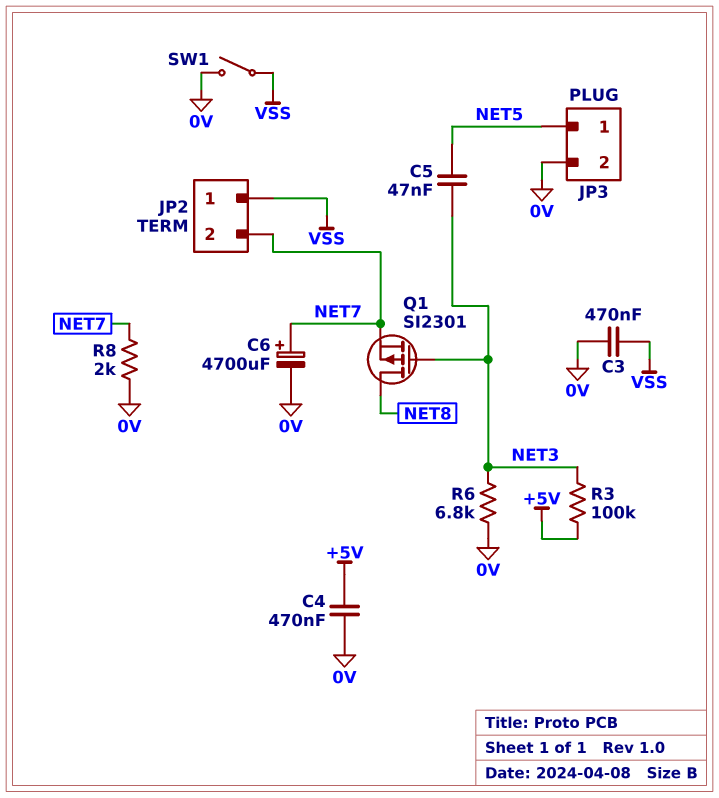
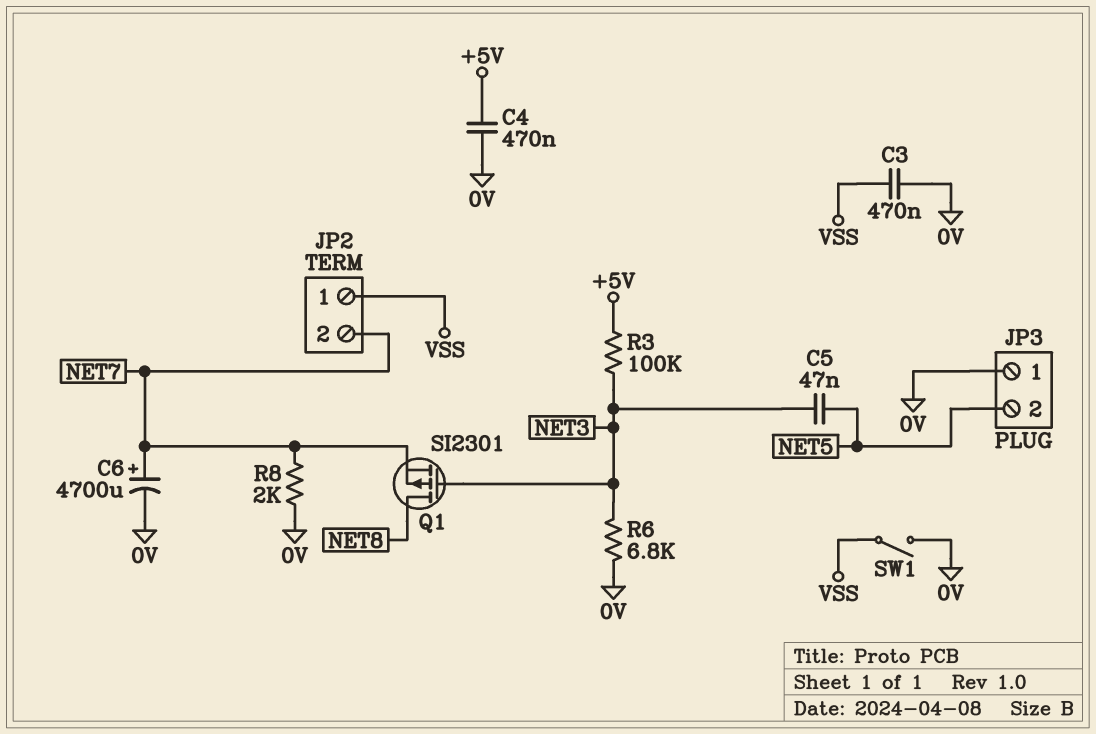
JP3 pin 1: NET5 -> 0V
JP3 pin 2: 0V -> NET5

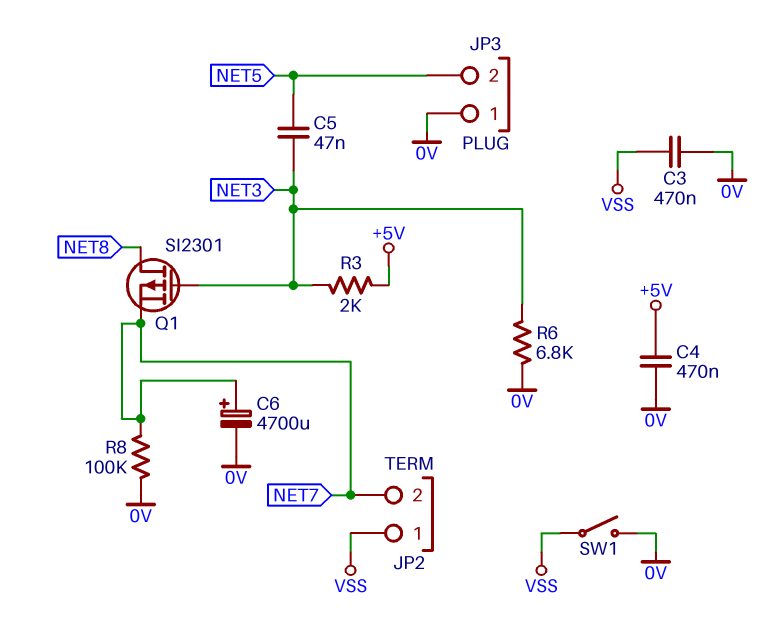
R3: 100k (+5V, NET3) -> 2k (+5V, NET3)
R8: 2k (0V, NET7) -> 100k (0V, NET7)

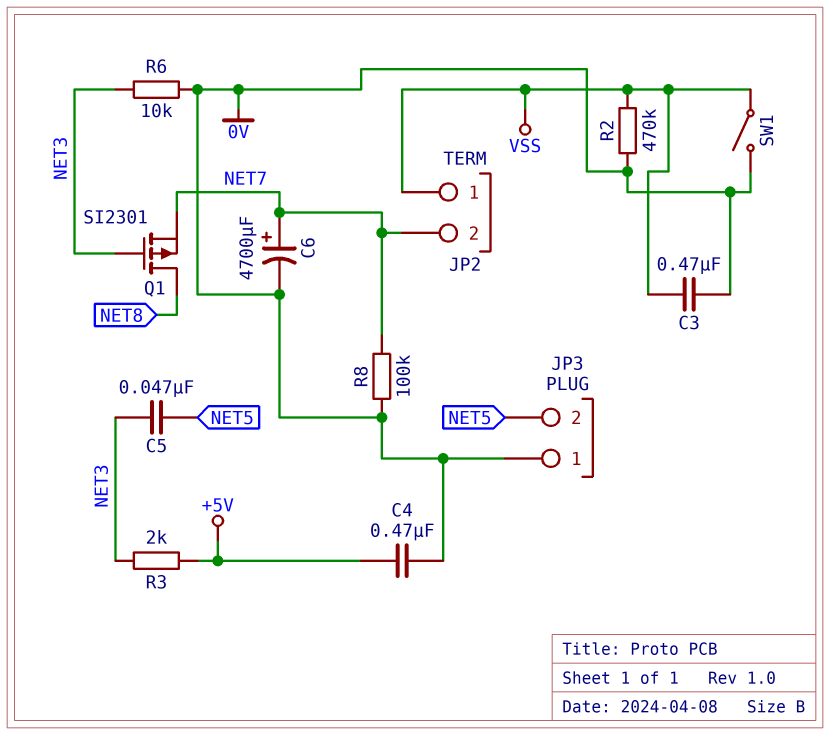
R2: none -> 470k (0V, VSS)
R6: 6.8k (0V, NET3) -> 10k (0V, NET3)

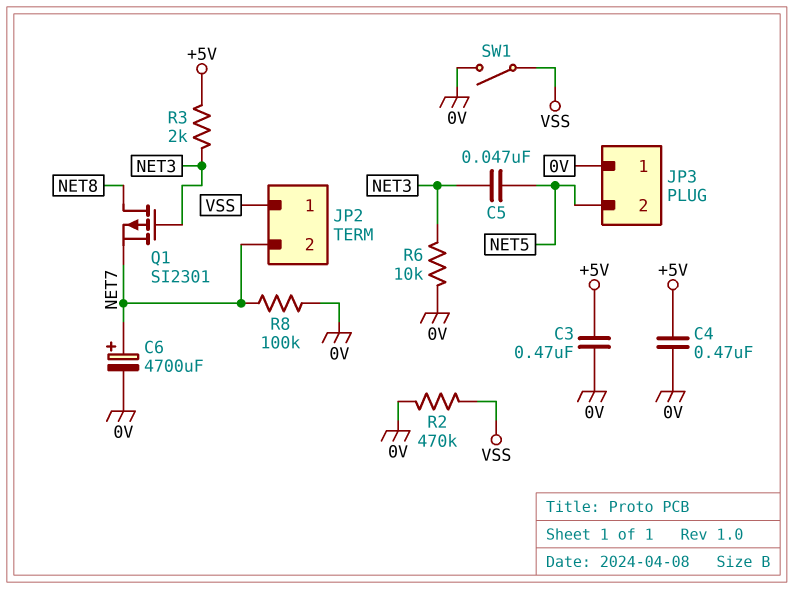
C3: 470nF (0V, VSS) -> 470nF (+5V, 0V)

